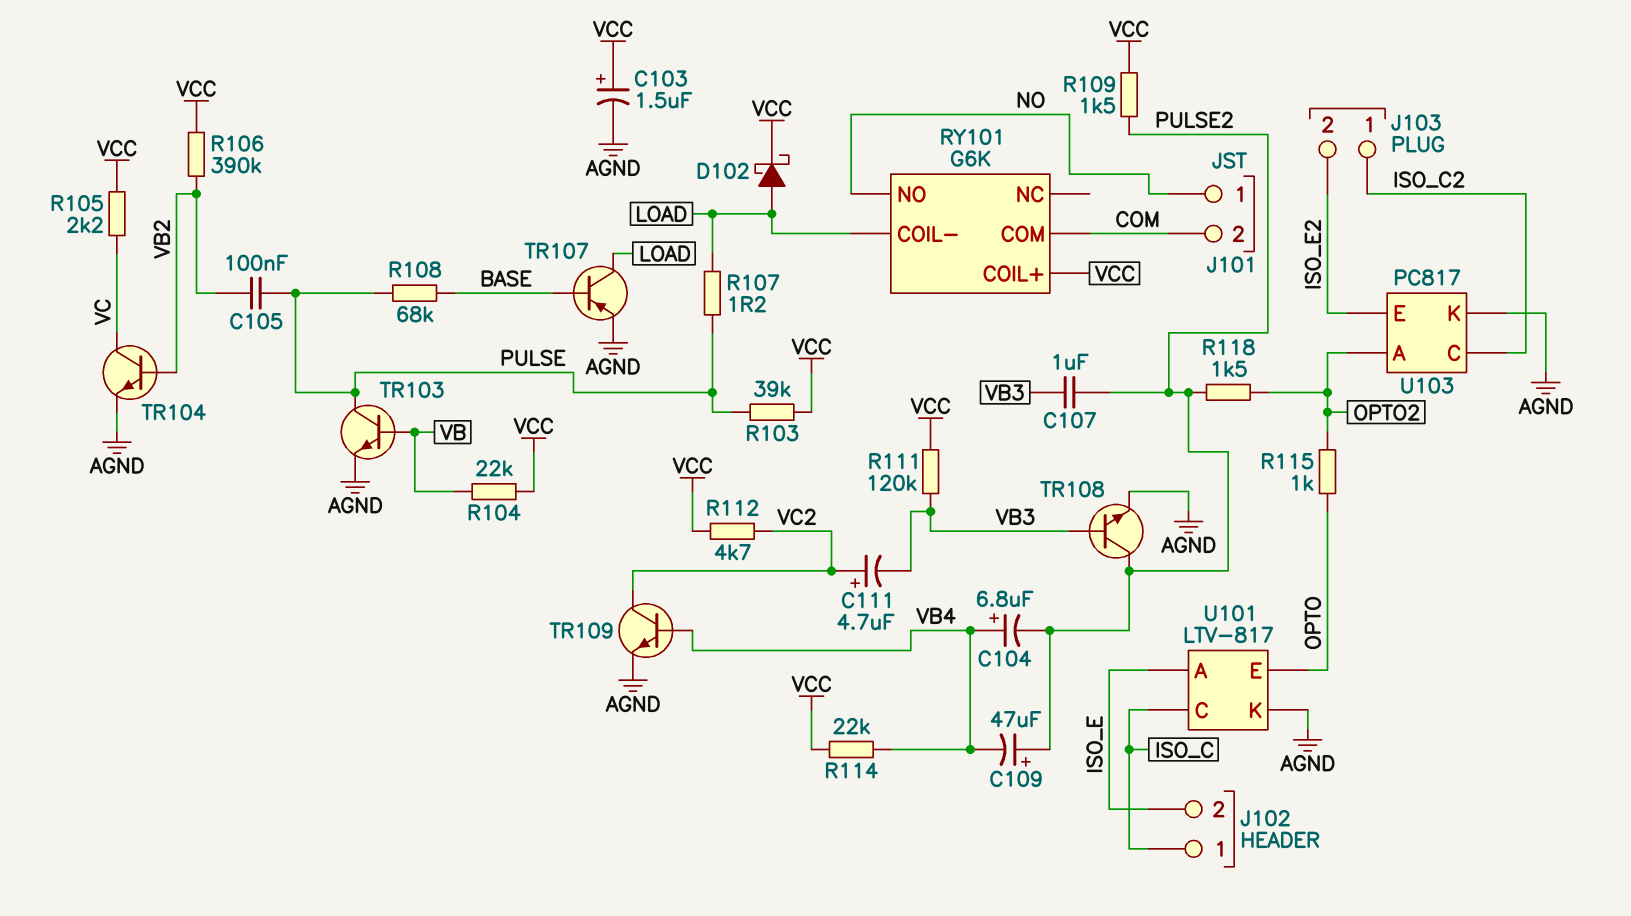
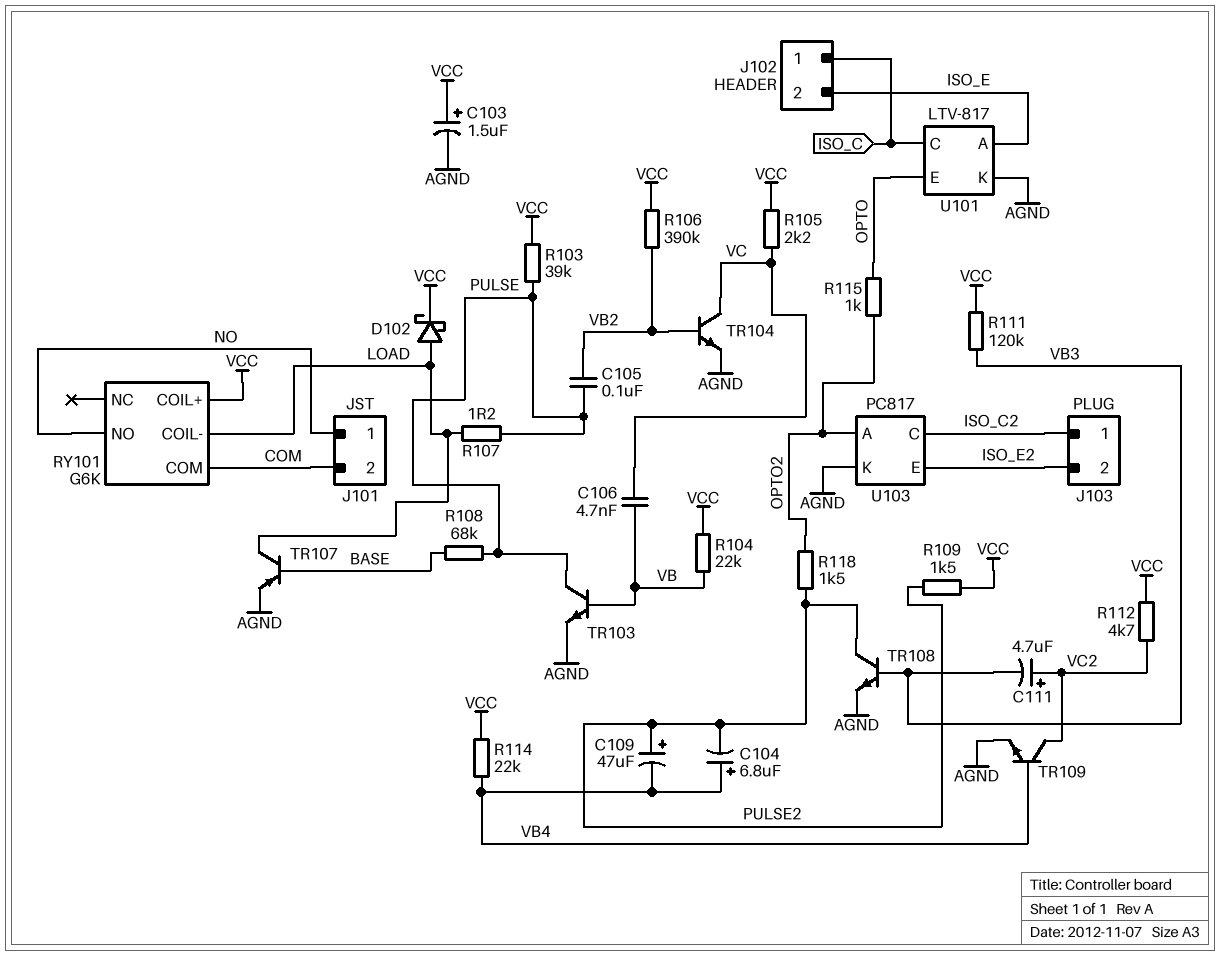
C106: none -> 4.7nF (VB, VC)
C107: 1uF (PULSE2, VB3) -> none

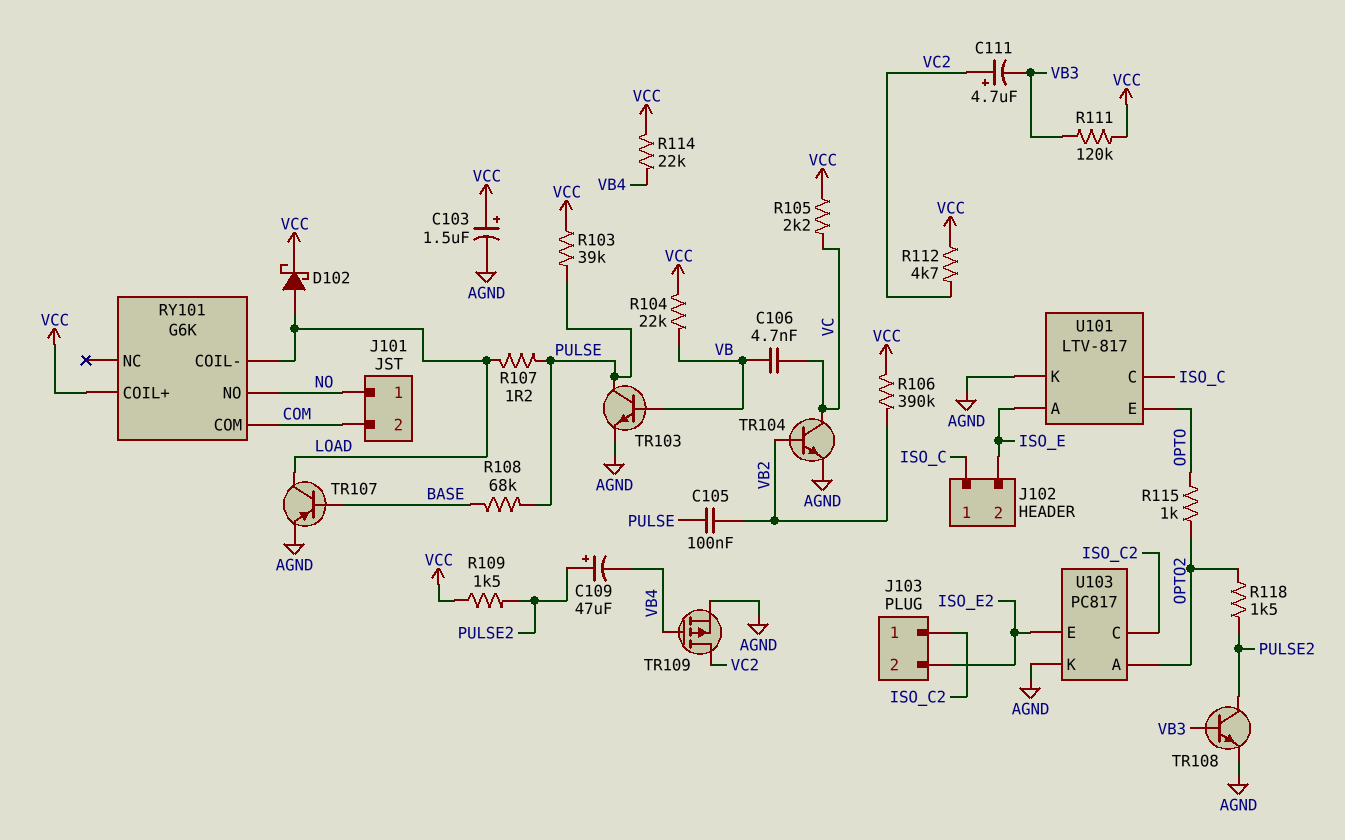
C104: 6.8uF (plus VB4, minus PULSE2) -> none
TR109: NPN (B VB4, C VC2, E AGND) -> PMOS (G VB4, D VC2, S AGND)

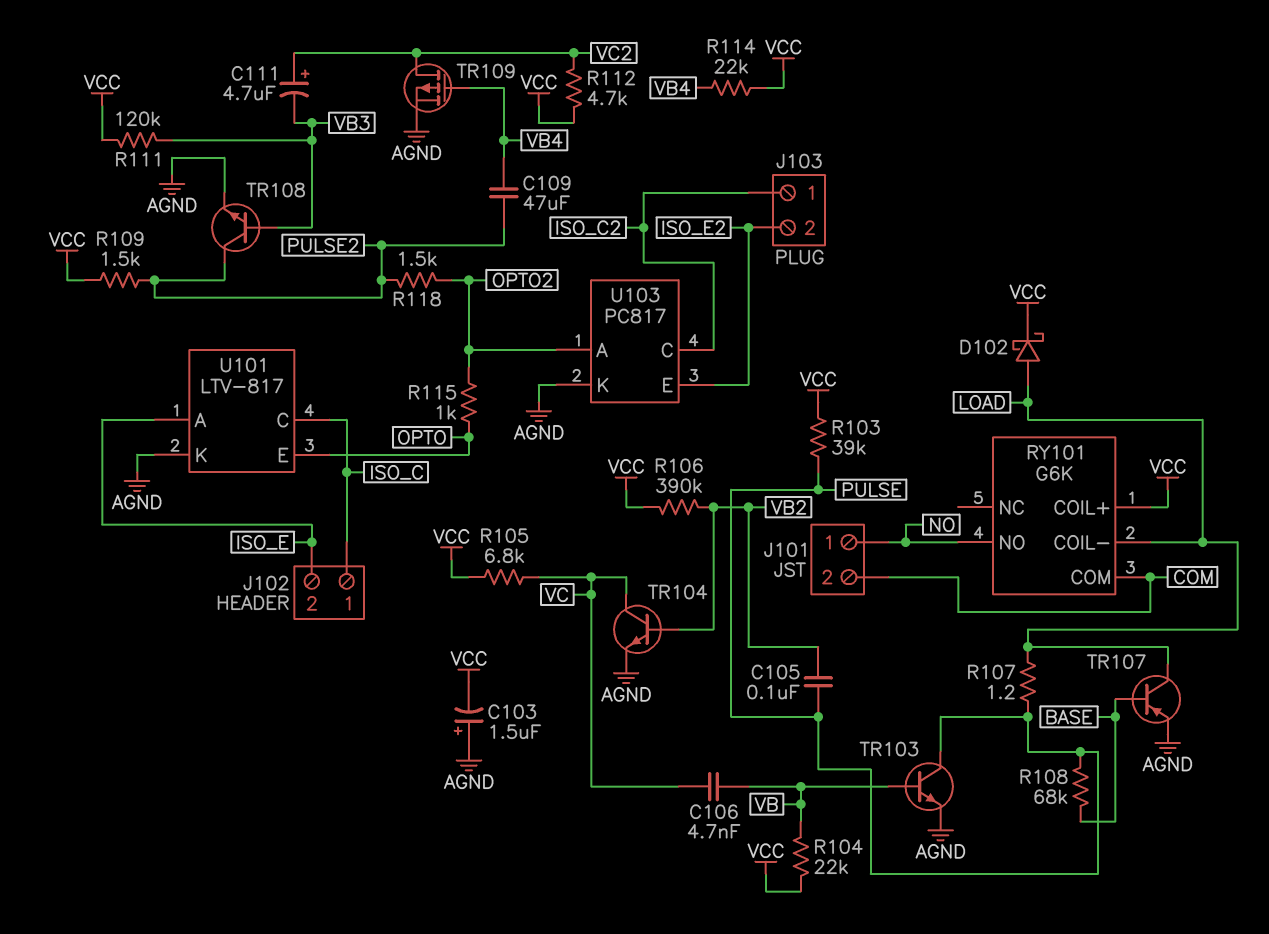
C103: 1.5uF (plus VCC, minus AGND) -> 1.5uF (plus AGND, minus VCC)
C109: 47uF (plus PULSE2, minus VB4) -> 47uF (PULSE2, VB4)
R105: 2.2k (VC, VCC) -> 6.8k (VC, VCC)

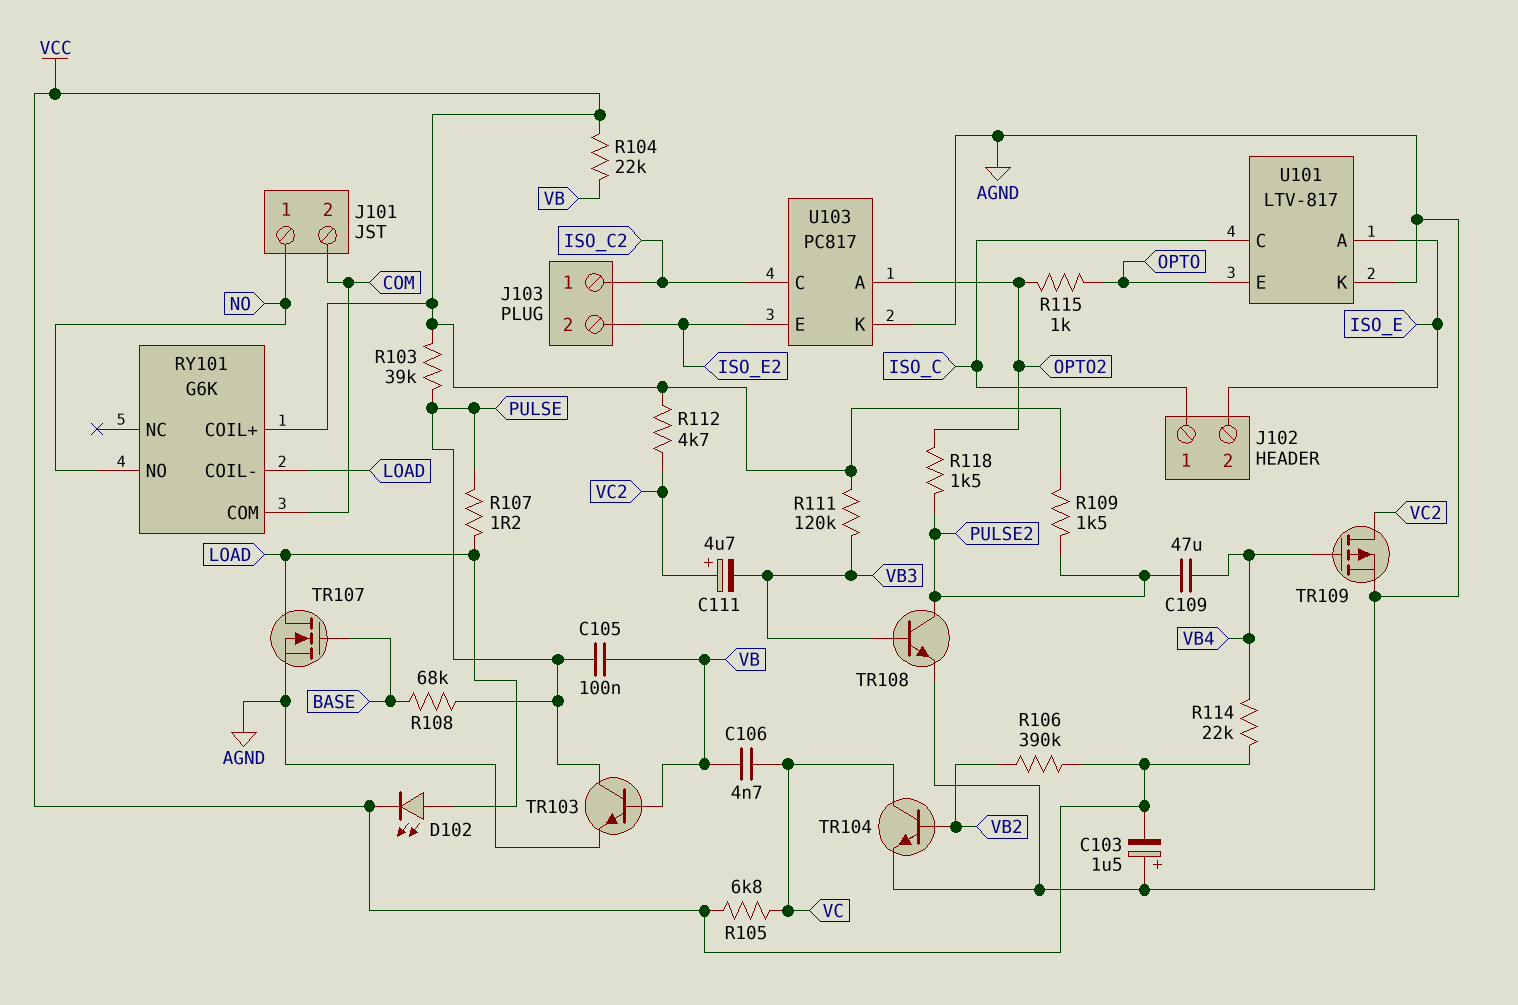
C105: 100nF (PULSE, VB2) -> 100nF (PULSE, VB)
D102: schottky (A LOAD, K VCC) -> LED (A LOAD, K VCC)
TR107: PNP (B BASE, C LOAD, E AGND) -> NMOS (G BASE, D LOAD, S AGND)

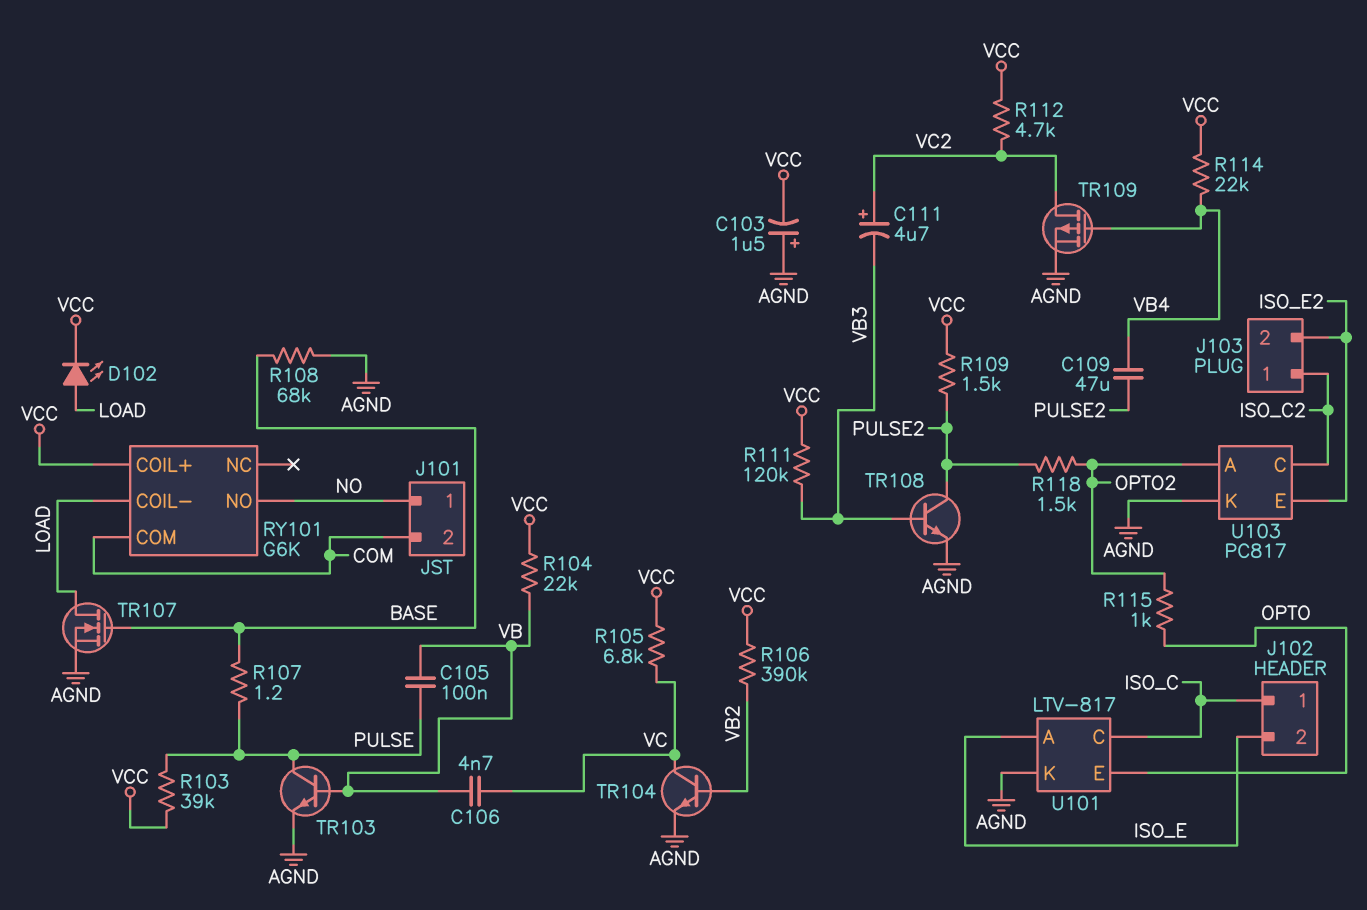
R107: 1.2 (LOAD, PULSE) -> 1.2 (BASE, PULSE)
R108: 68k (BASE, PULSE) -> 68k (AGND, BASE)

